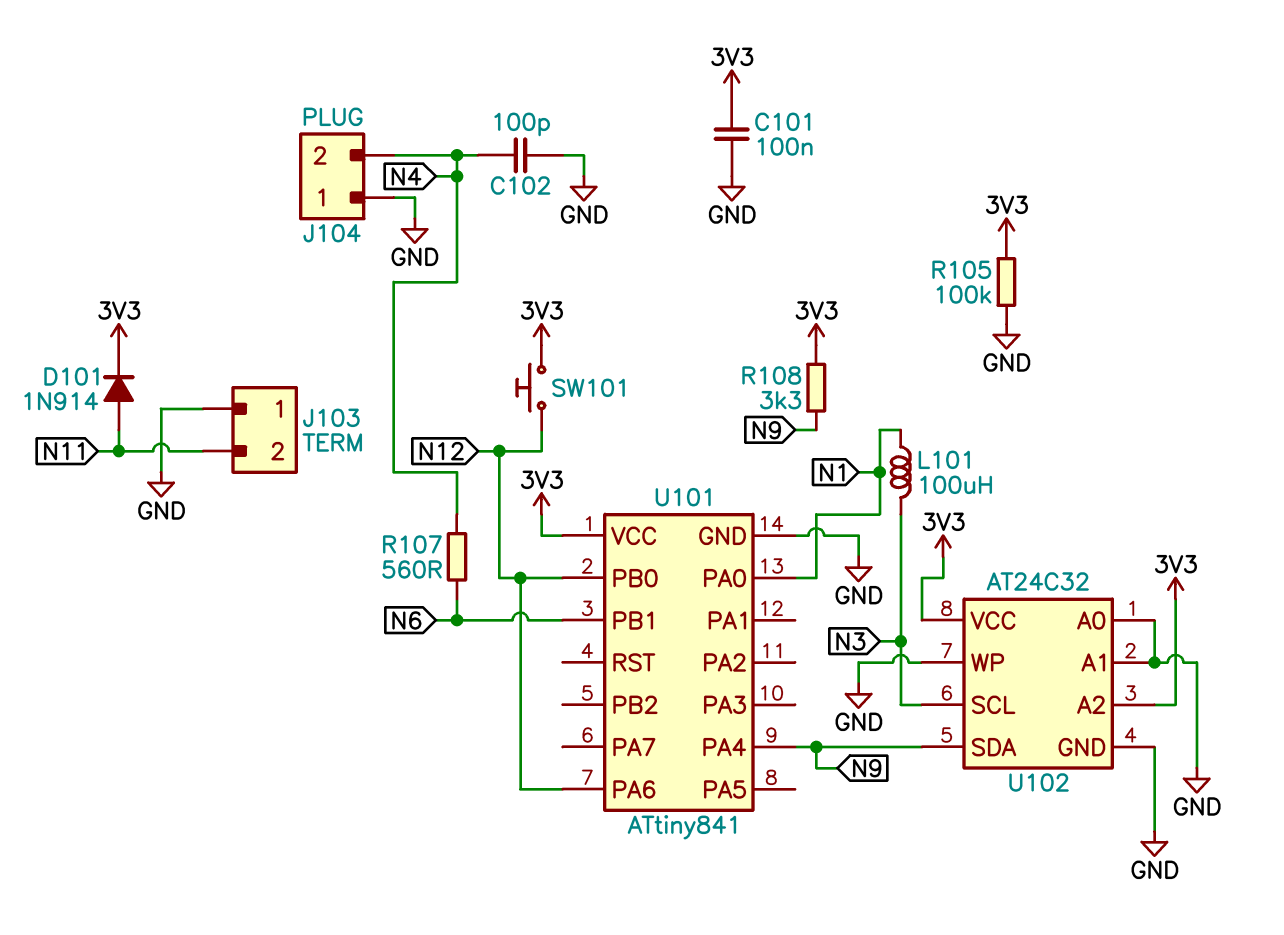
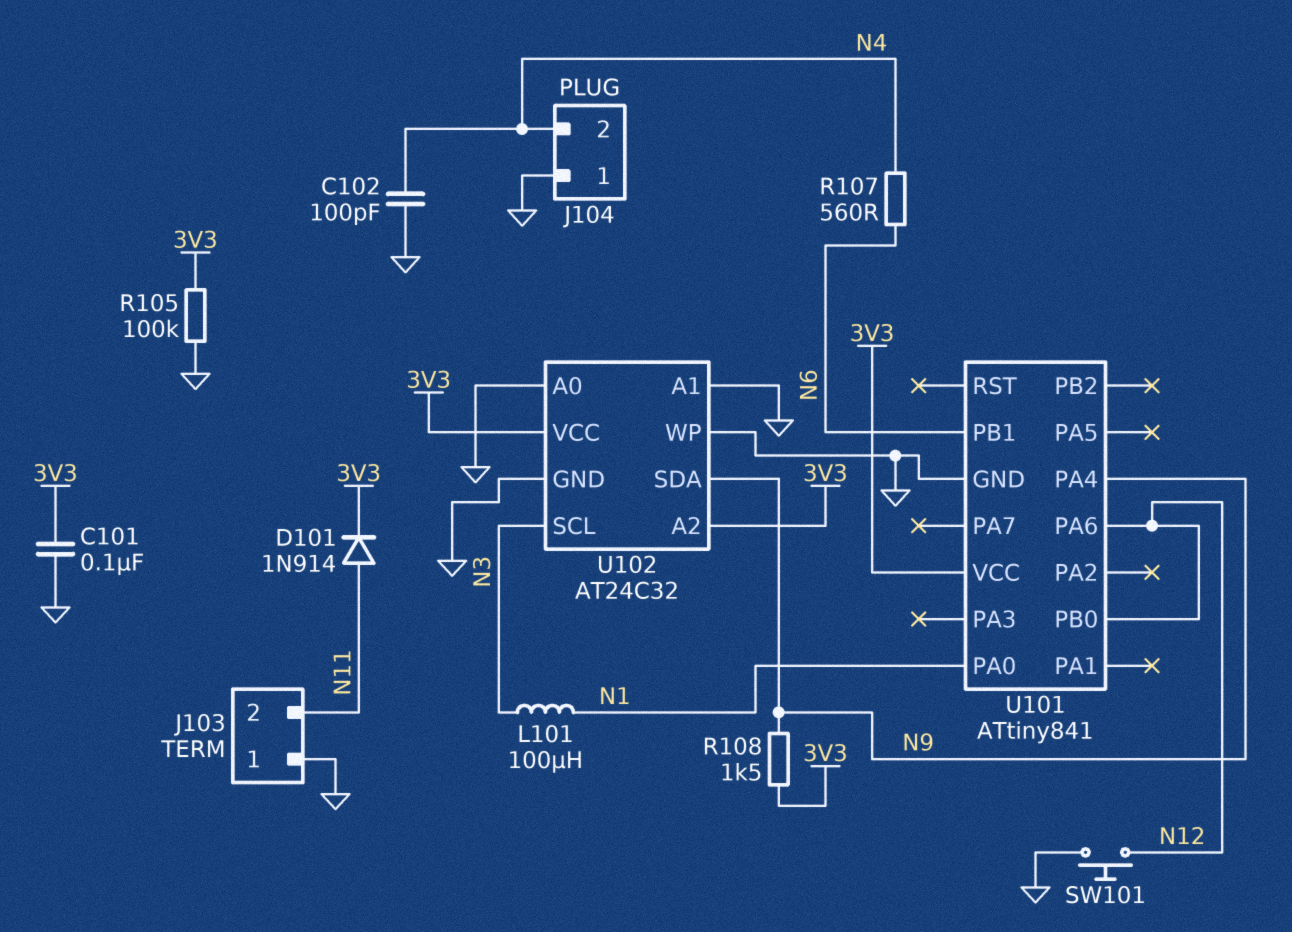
R108: 3.3k (3V3, N9) -> 1.5k (3V3, N9)
SW101: button (3V3, N12) -> button (GND, N12)

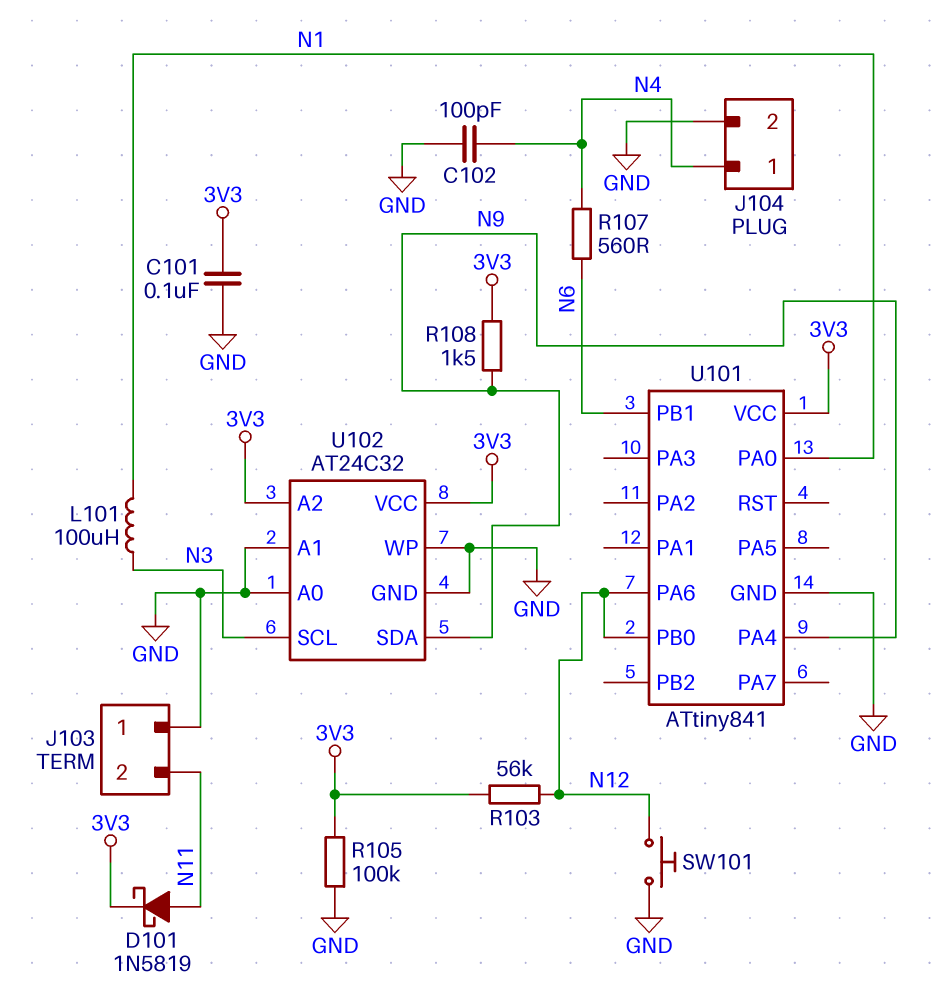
D101: diode 1N914 (A N11, K 3V3) -> schottky 1N5819 (A N11, K 3V3)
J104 pin 1: GND -> N4
J104 pin 2: N4 -> GND
R103: none -> 56k (3V3, N12)

